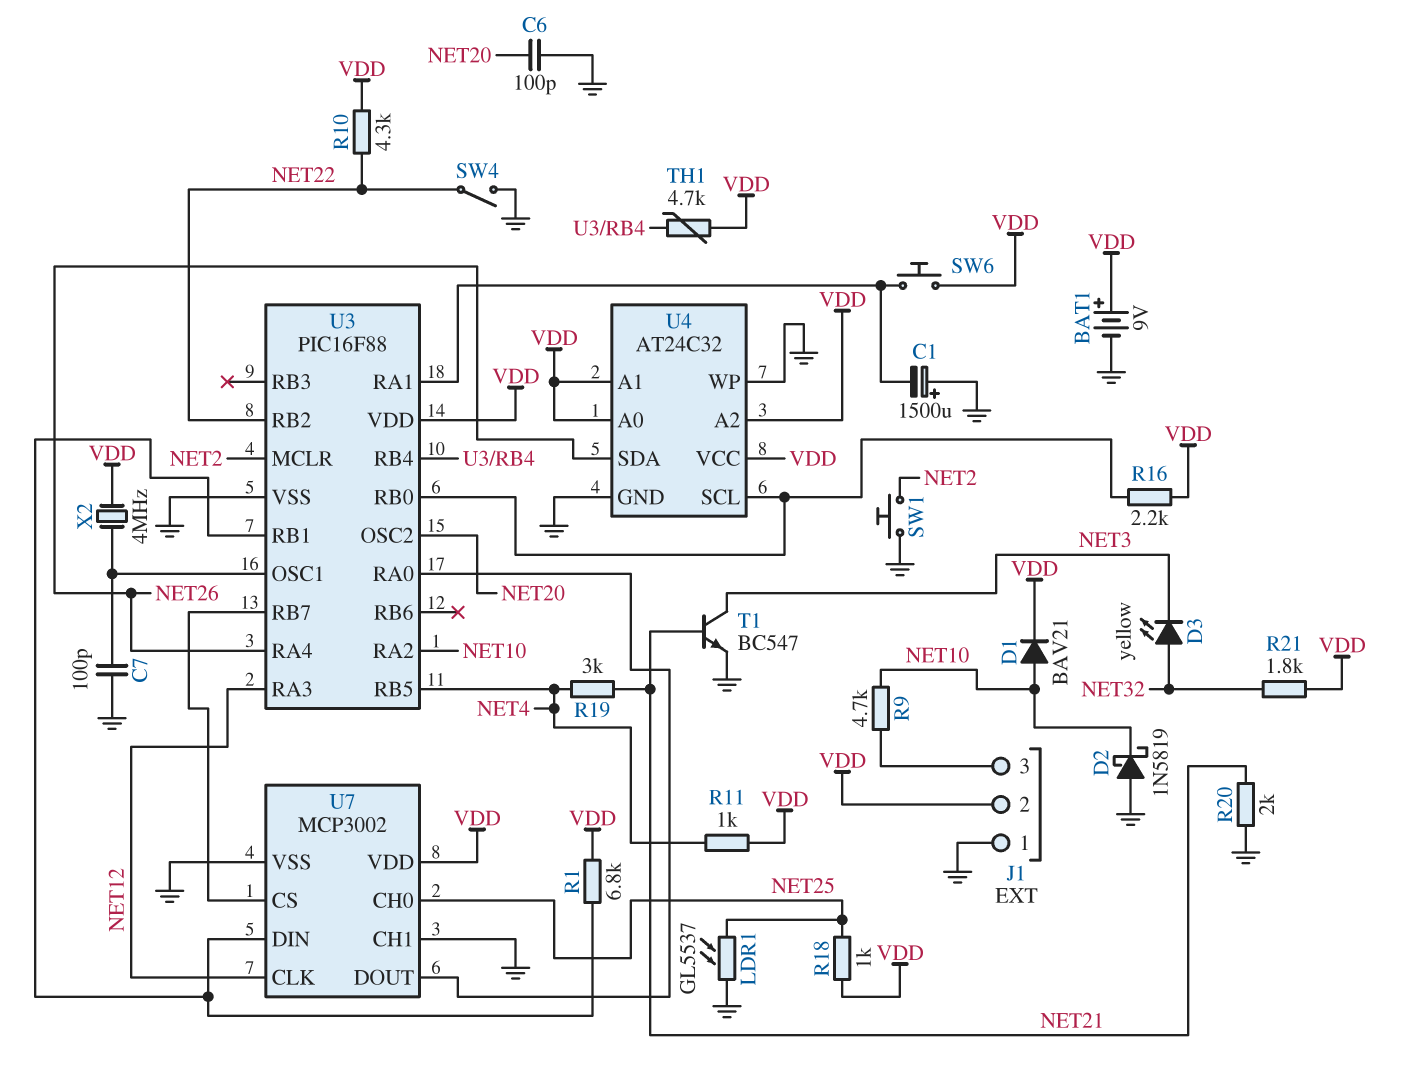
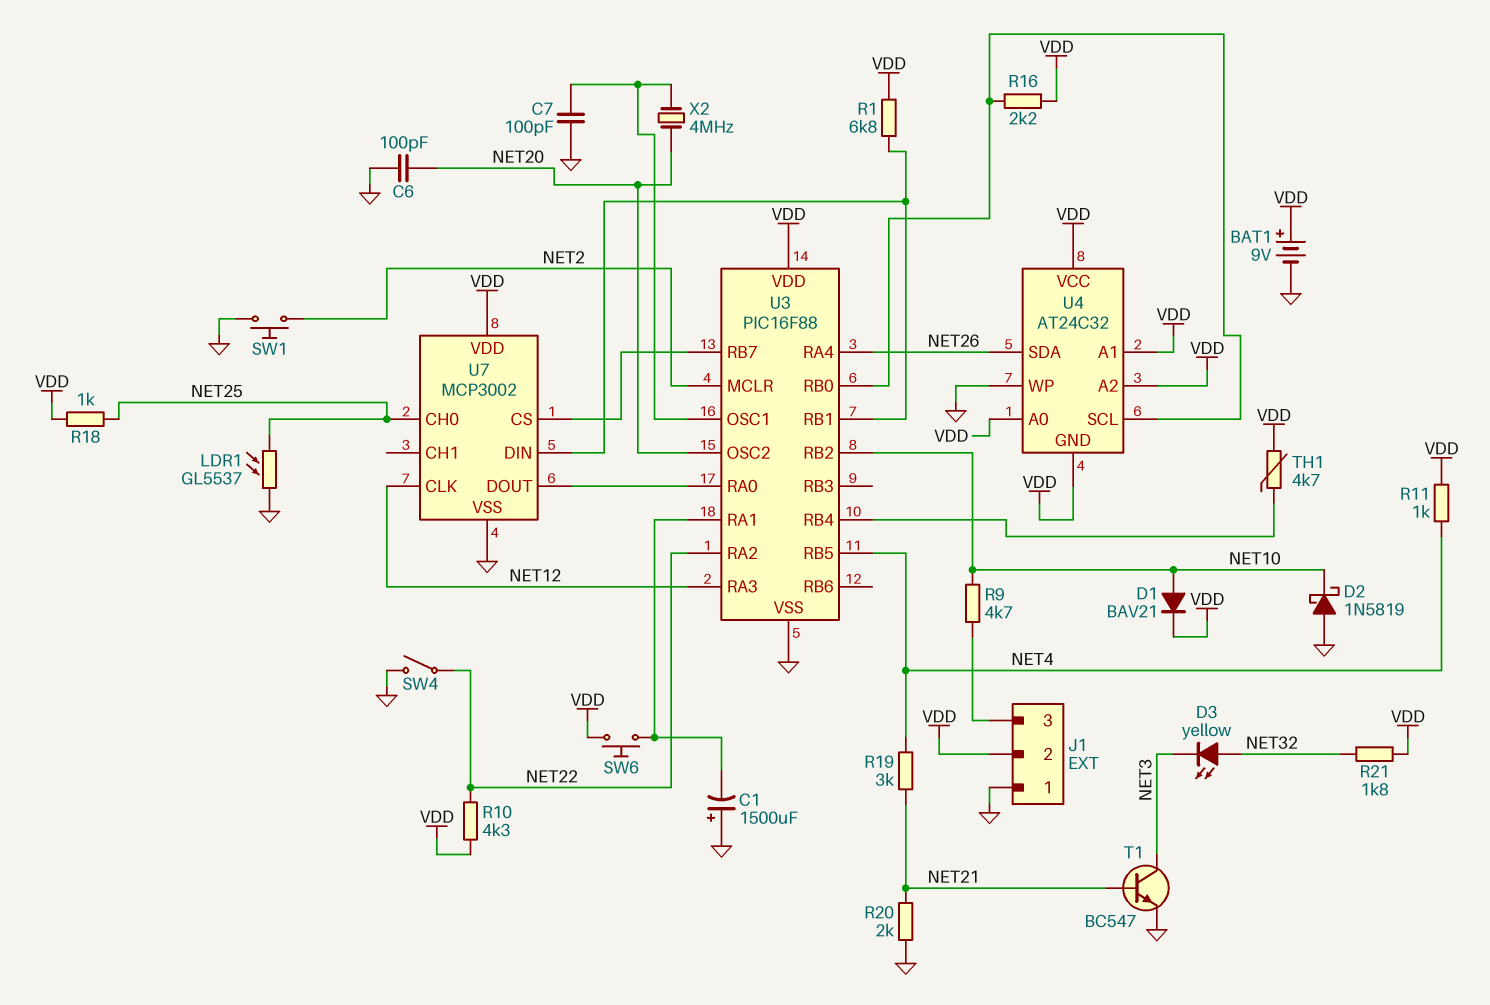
U3 pin RA2: NET10 -> NET22
U3 pin RB2: NET22 -> NET10
U4 pin GND: GND -> VDD
U7 pin CH1: GND -> none
X2: 4MHz (U3/OSC1, VDD) -> 4MHz (NET20, U3/OSC1)

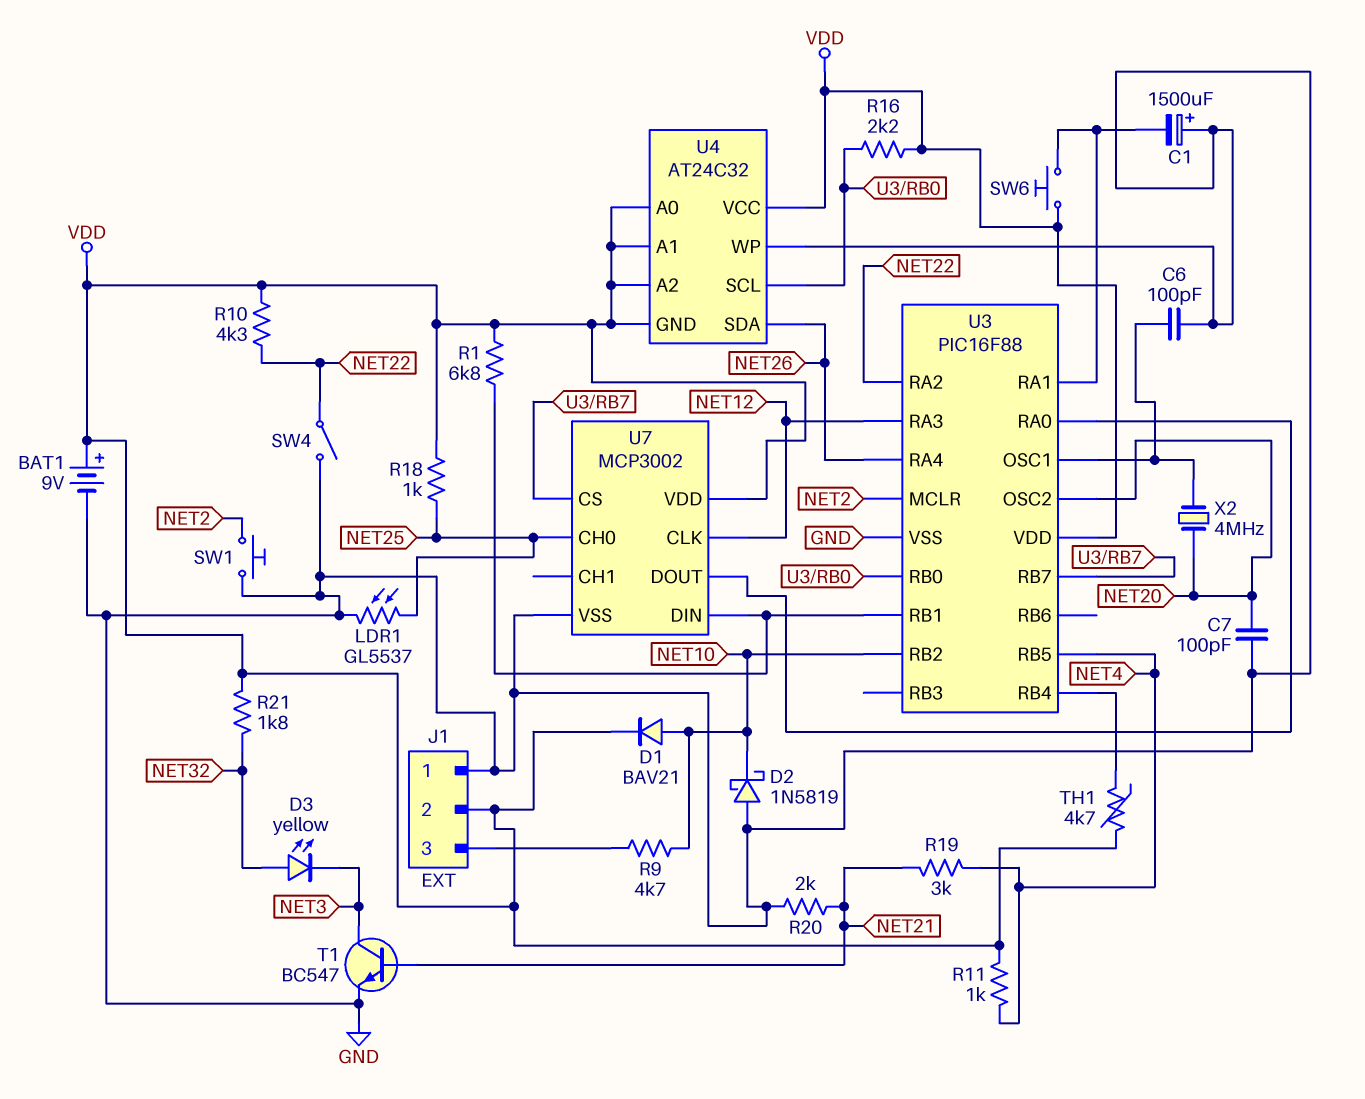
C6: 100pF (GND, NET20) -> 100pF (GND, U3/OSC1)
C7: 100pF (GND, U3/OSC1) -> 100pF (GND, NET20)

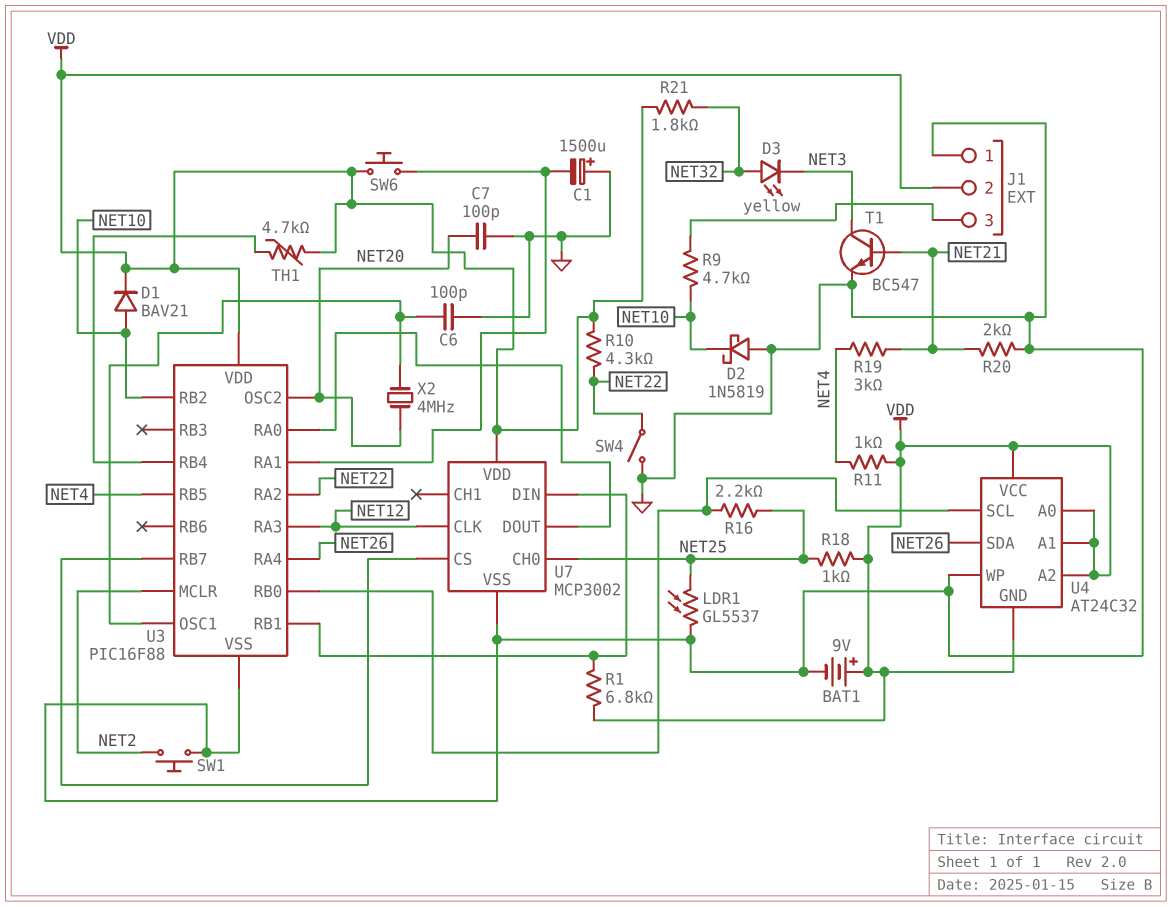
R16: 2.2k (U3/RB0, VDD) -> 2.2k (NET25, U3/RB0)

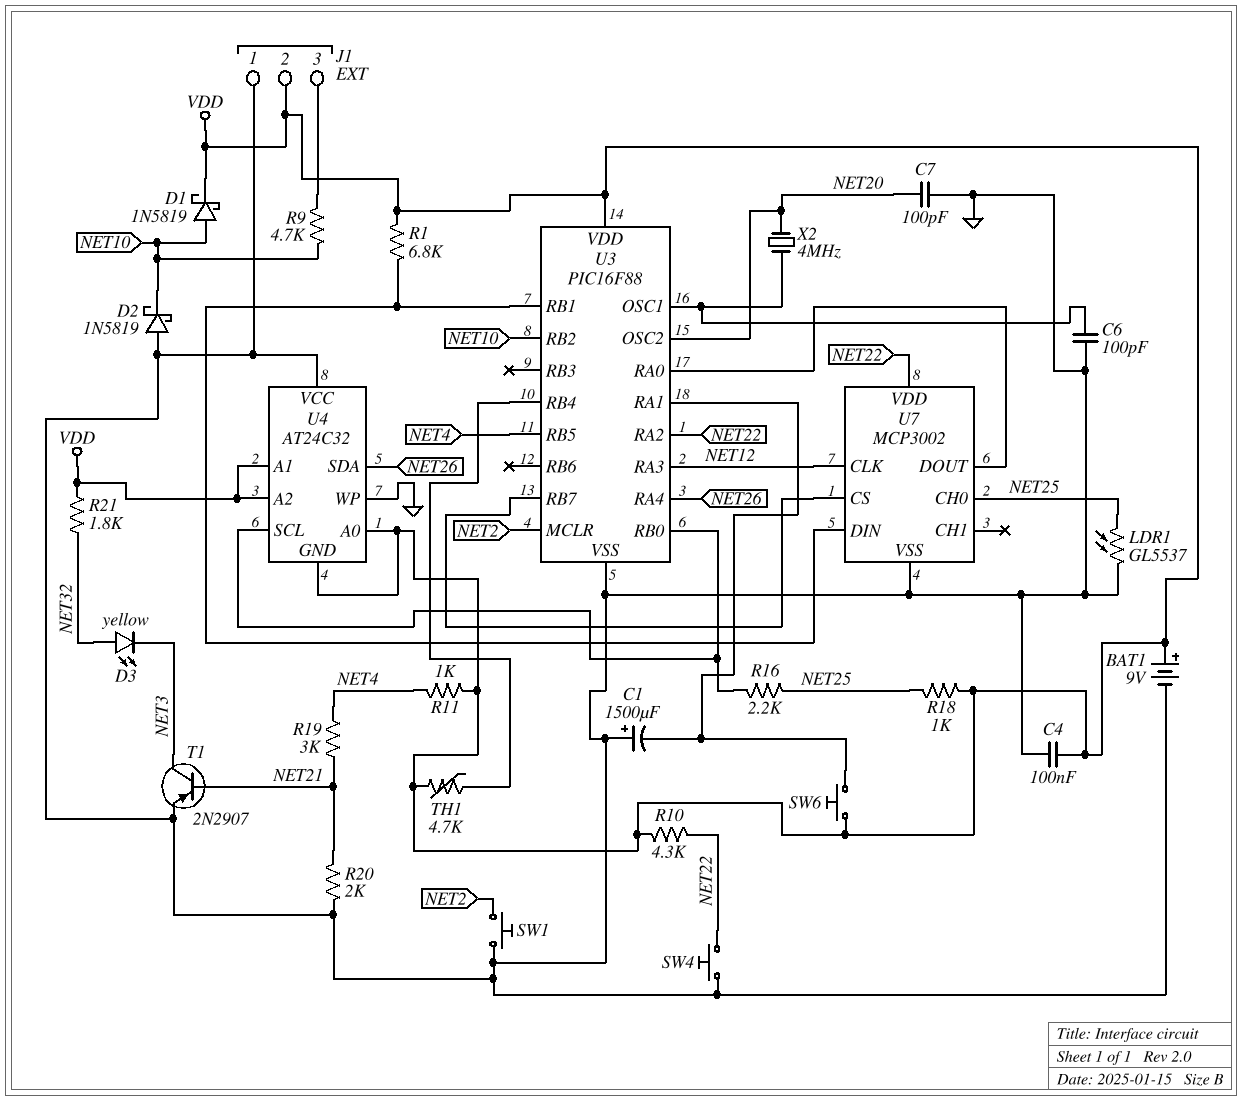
C4: none -> 100nF (GND, VDD)
D1: diode BAV21 (A NET10, K VDD) -> schottky 1N5819 (A NET10, K VDD)
SW4: switch (GND, NET22) -> button (GND, NET22)
T1: NPN BC547 (B NET21, C NET3, E GND) -> PNP 2N2907 (B NET21, C NET3, E GND)
U4 pin VCC: VDD -> GND
U7 pin VDD: VDD -> NET22

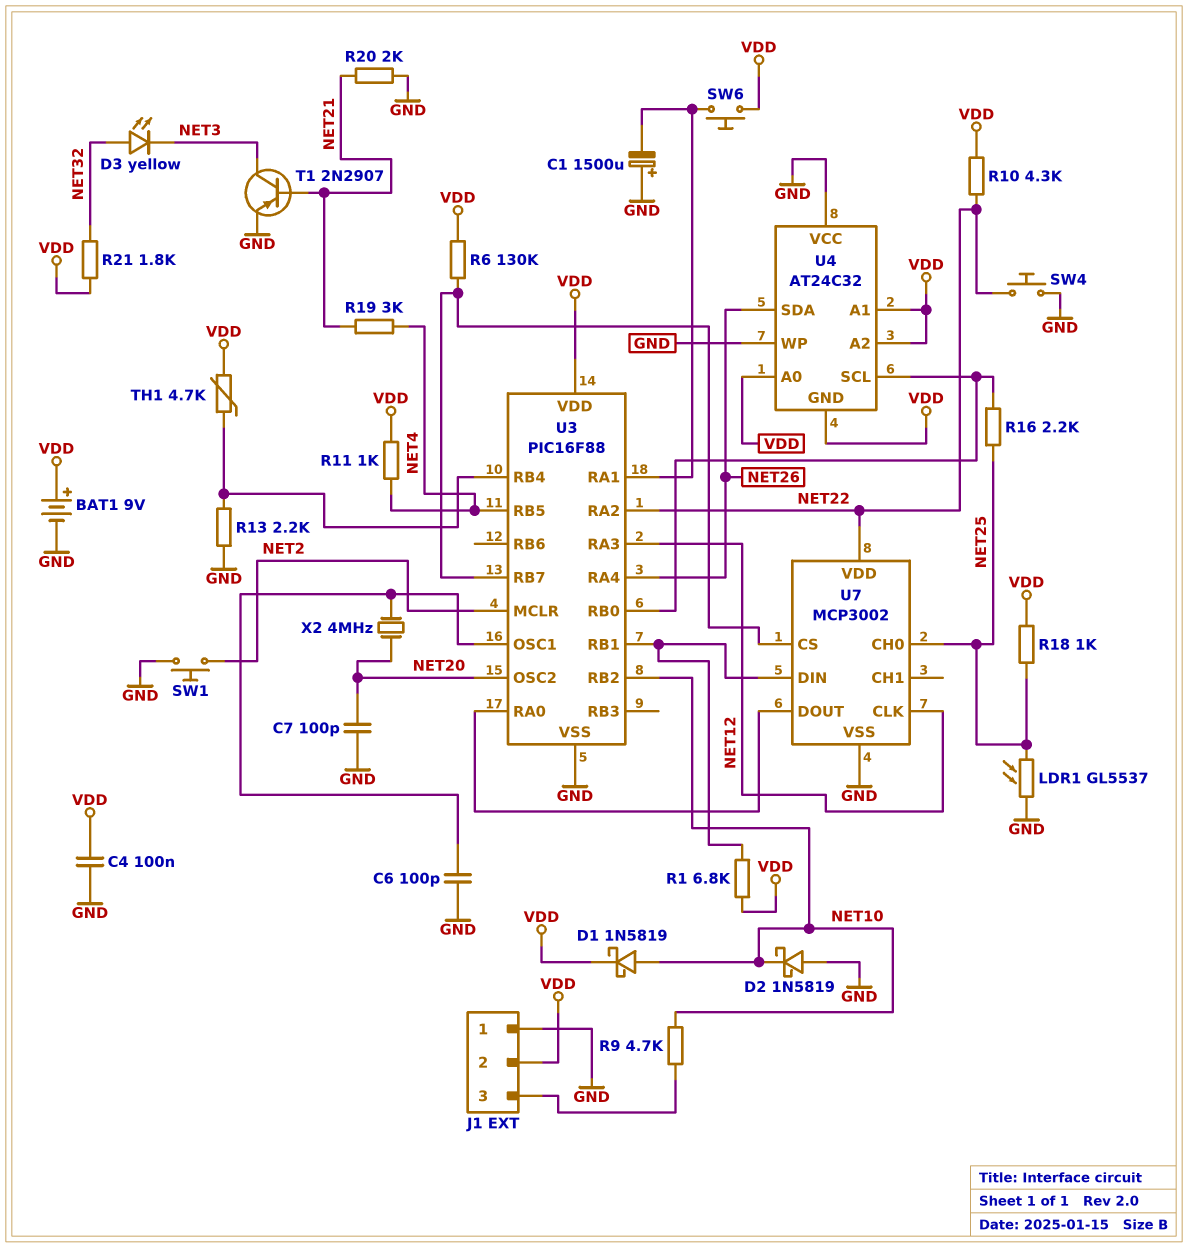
R6: none -> 130k (U3/RB7, VDD)
R13: none -> 2.2k (GND, U3/RB4)

